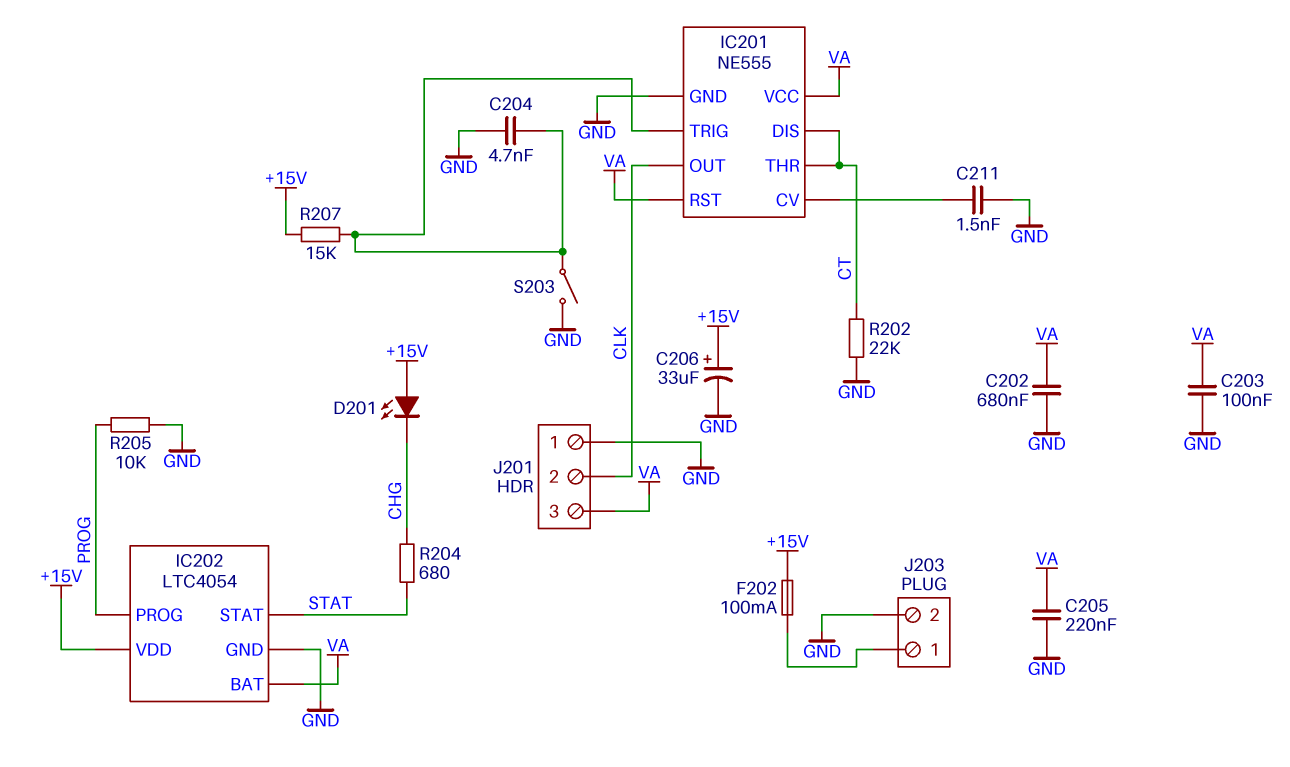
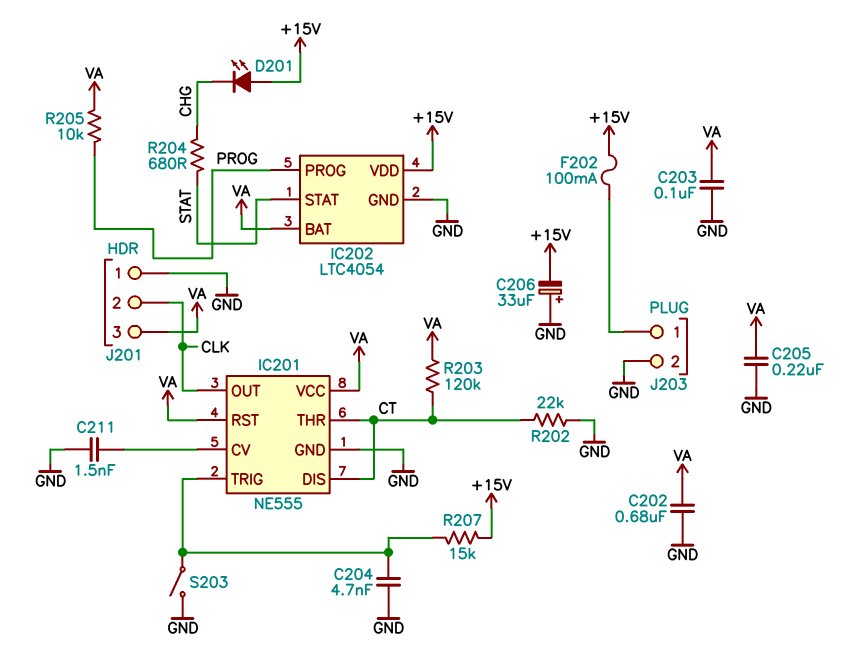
C206: 33uF (plus +15V, minus GND) -> 33uF (plus GND, minus +15V)
R203: none -> 120k (CT, VA)
R205: 10k (GND, PROG) -> 10k (PROG, VA)

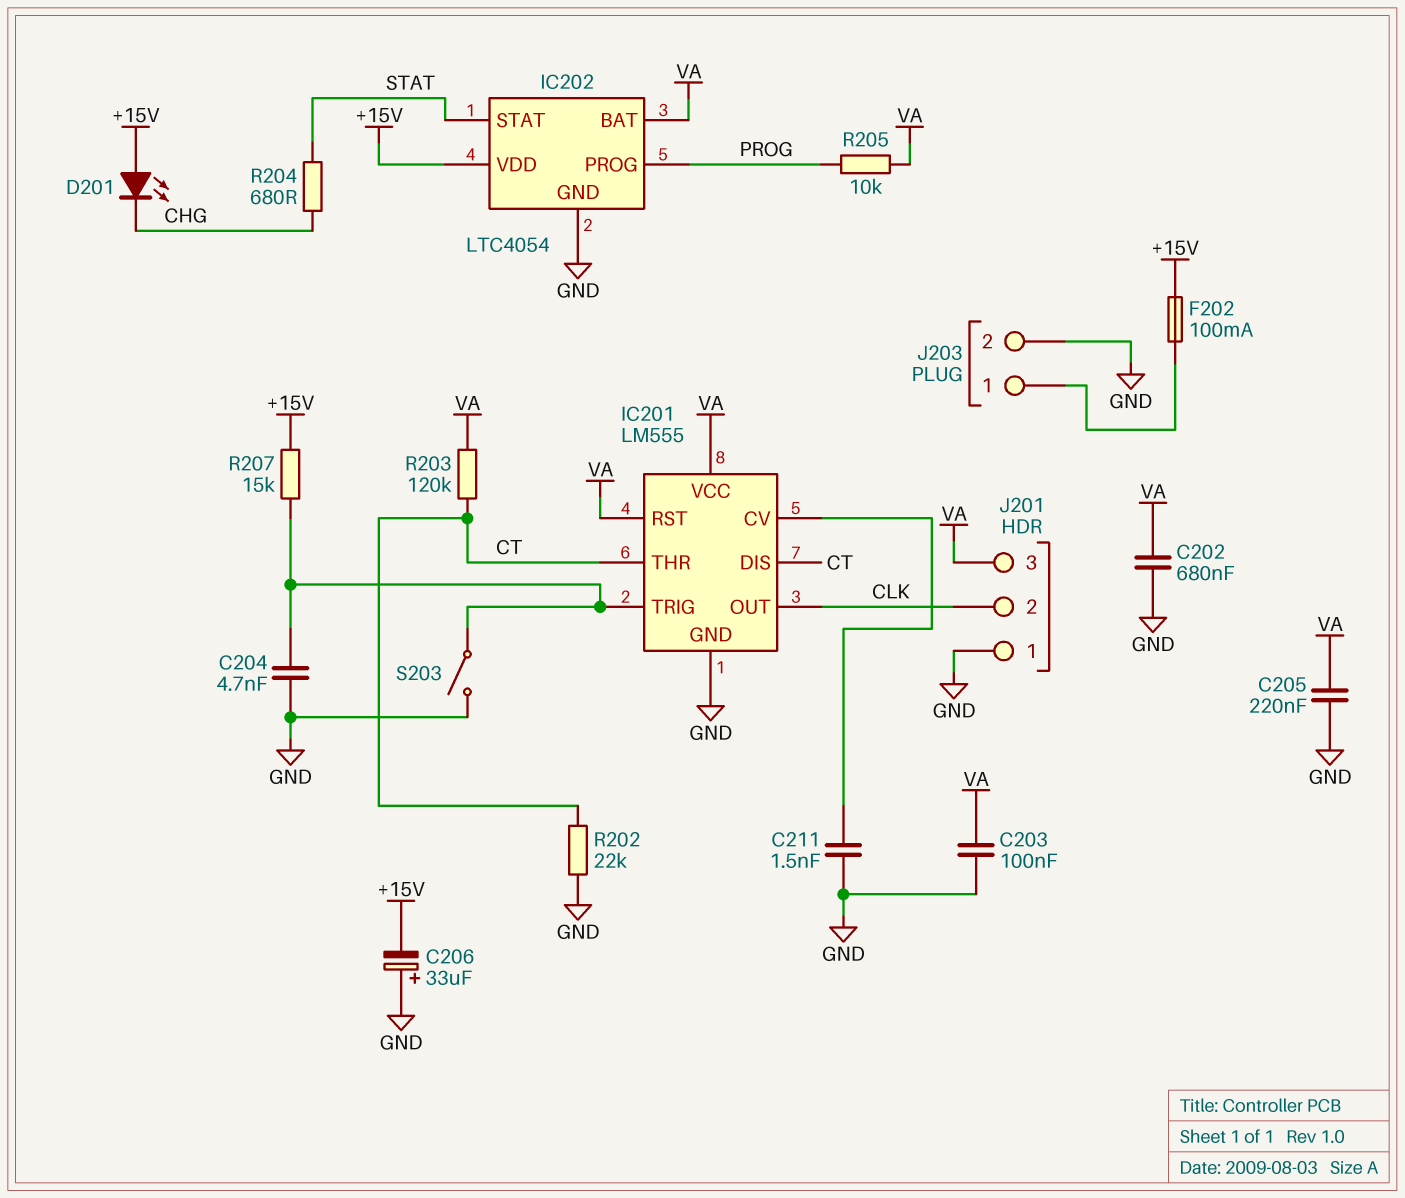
IC201: NE555 -> LM555

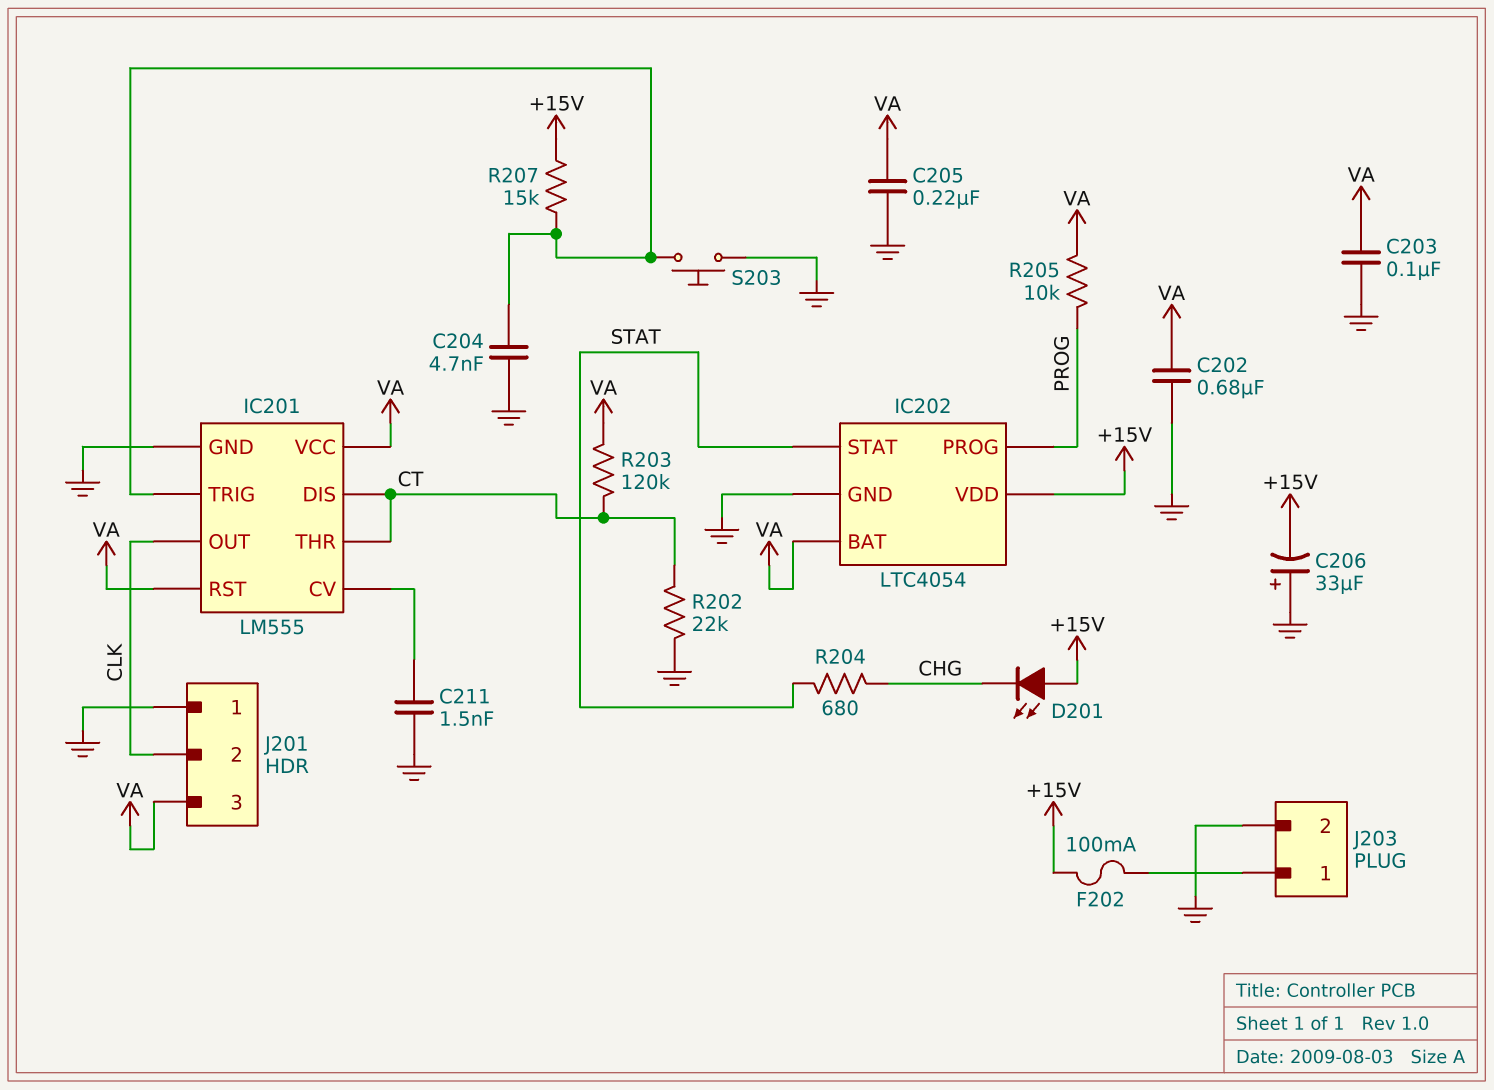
S203: switch (GND, IC201/TRIG) -> button (GND, IC201/TRIG)

